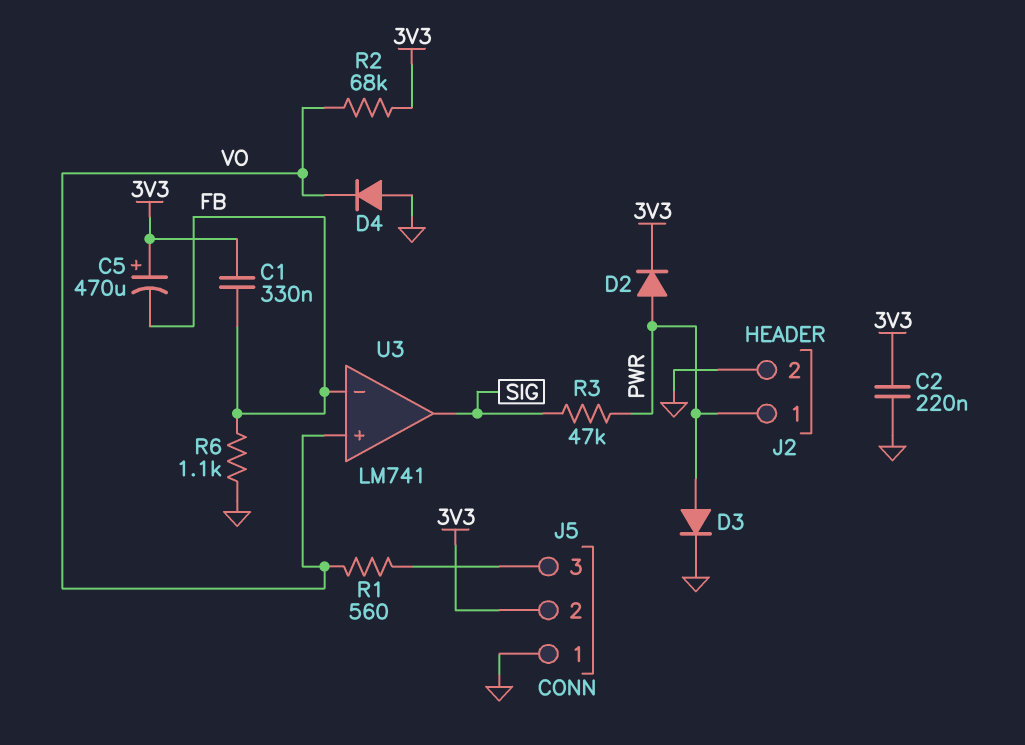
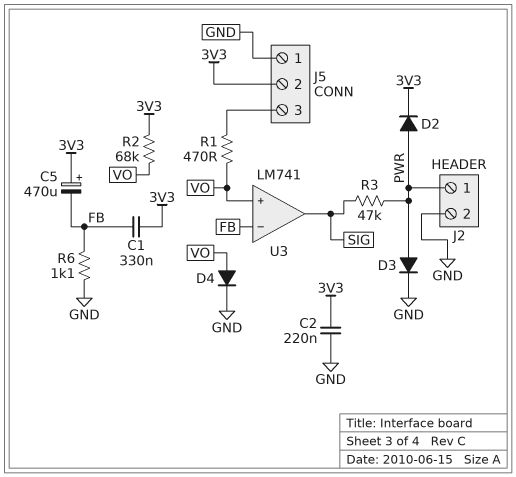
D4: diode (A GND, K VO) -> diode (A VO, K GND)
R1: 560 (J5/3, VO) -> 470 (J5/3, VO)

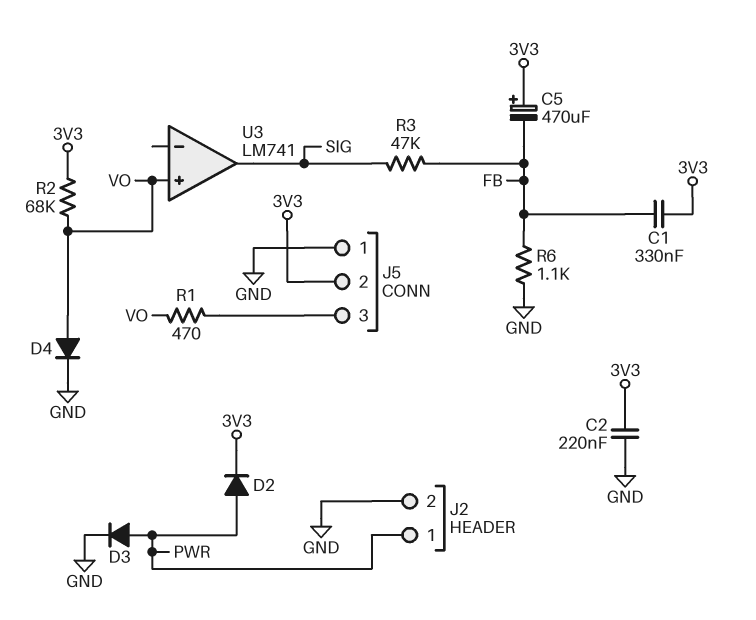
R3: 47k (PWR, SIG) -> 47k (FB, SIG)
U3 pin in-: FB -> none

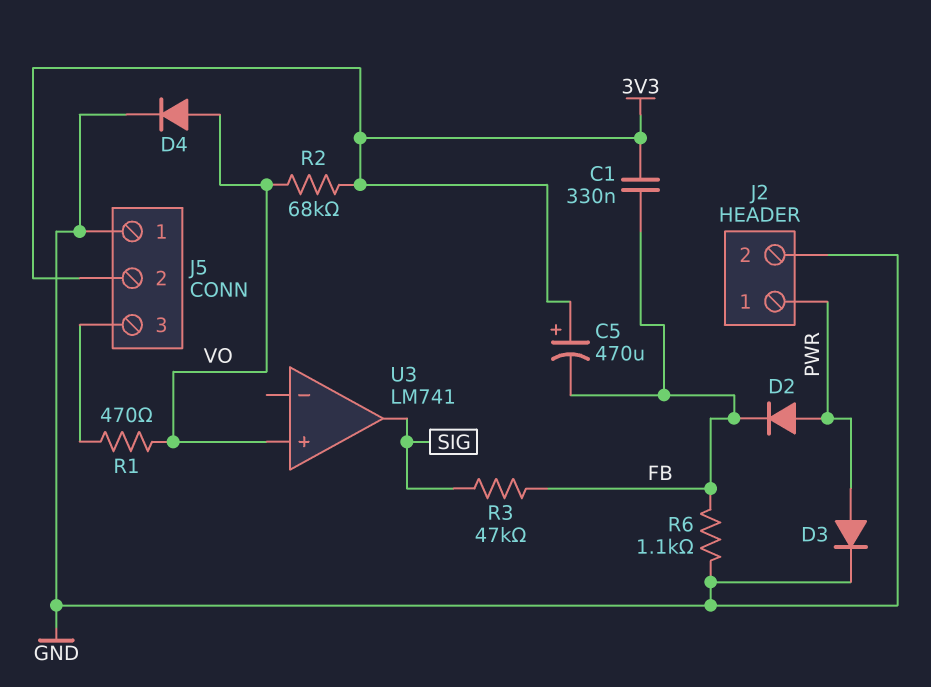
C2: 220nF (3V3, GND) -> none
D2: diode (A PWR, K 3V3) -> diode (A PWR, K FB)

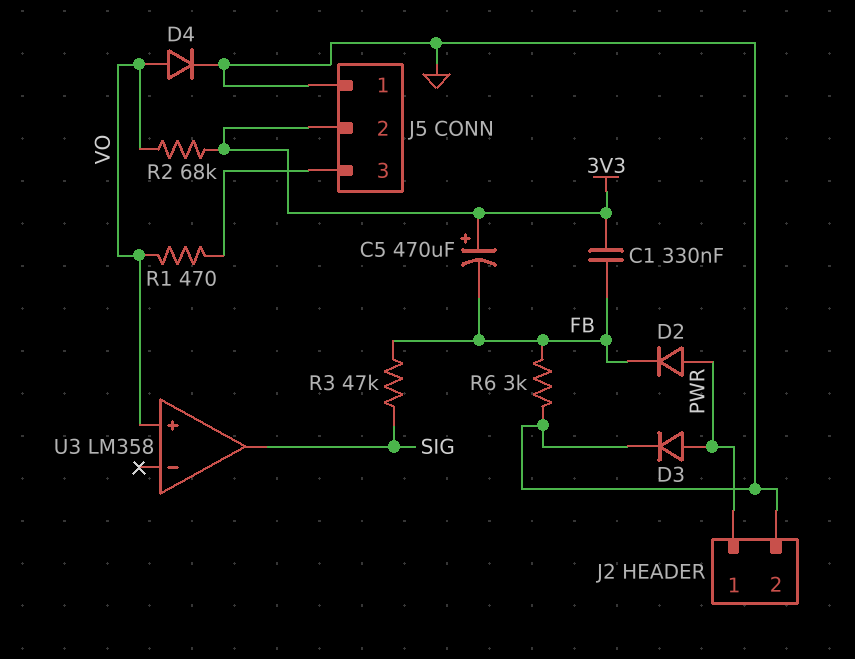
R6: 1.1k (FB, GND) -> 3k (FB, GND)
U3: LM741 -> LM358

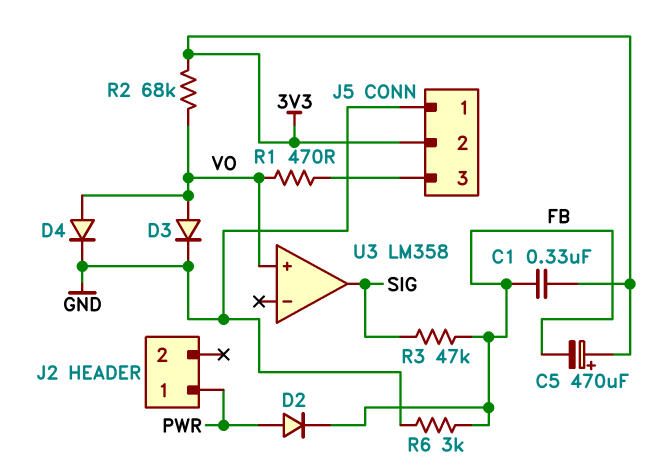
D3: diode (A PWR, K GND) -> diode (A VO, K GND)
J2 pin 2: GND -> none

